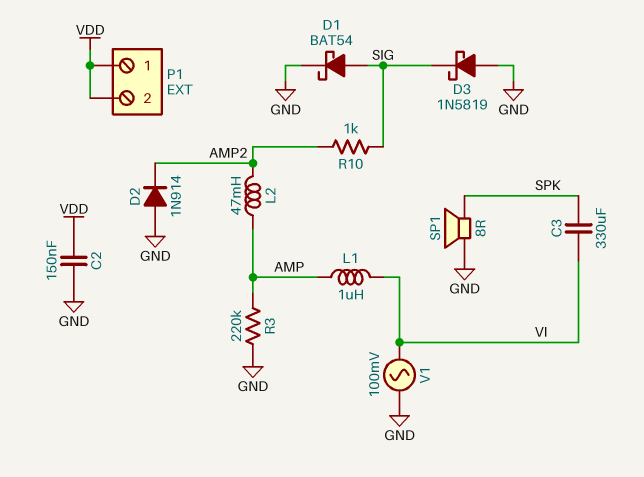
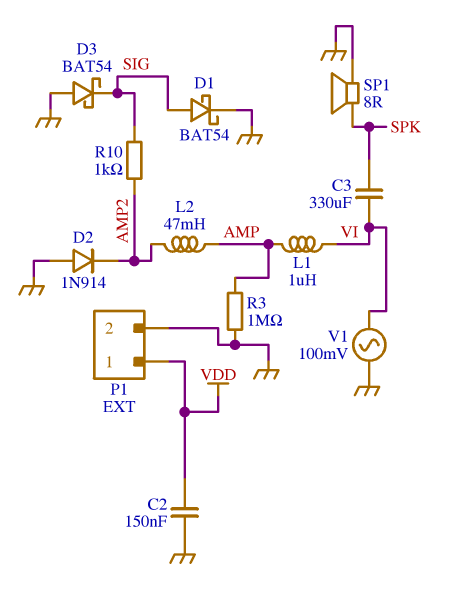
D3: schottky 1N5819 (A GND, K SIG) -> schottky BAT54 (A GND, K SIG)
P1 pin 2: VDD -> GND
R3: 220k (AMP, GND) -> 1M (AMP, GND)

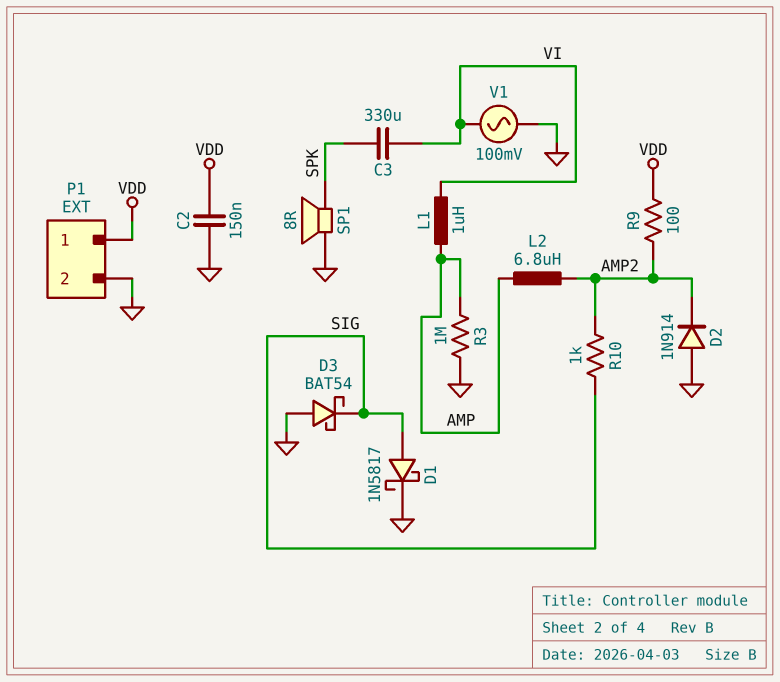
D1: schottky BAT54 (A SIG, K GND) -> schottky 1N5817 (A SIG, K GND)
L2: 47mH (AMP, AMP2) -> 6.8uH (AMP, AMP2)
R9: none -> 100 (AMP2, VDD)

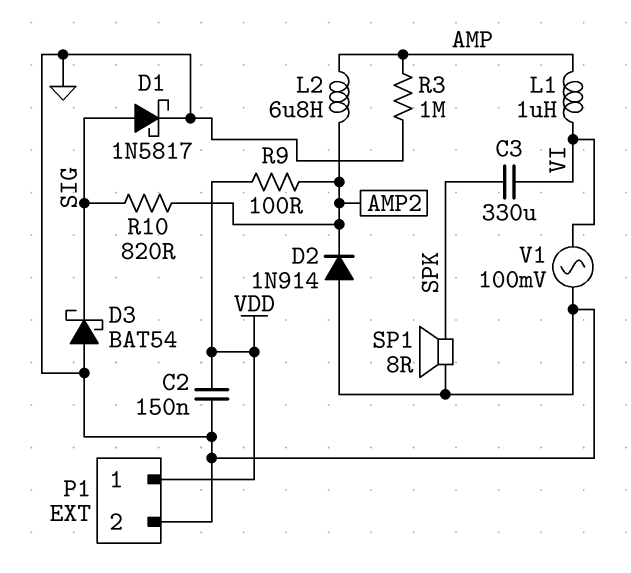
R10: 1k (AMP2, SIG) -> 820 (AMP2, SIG)

